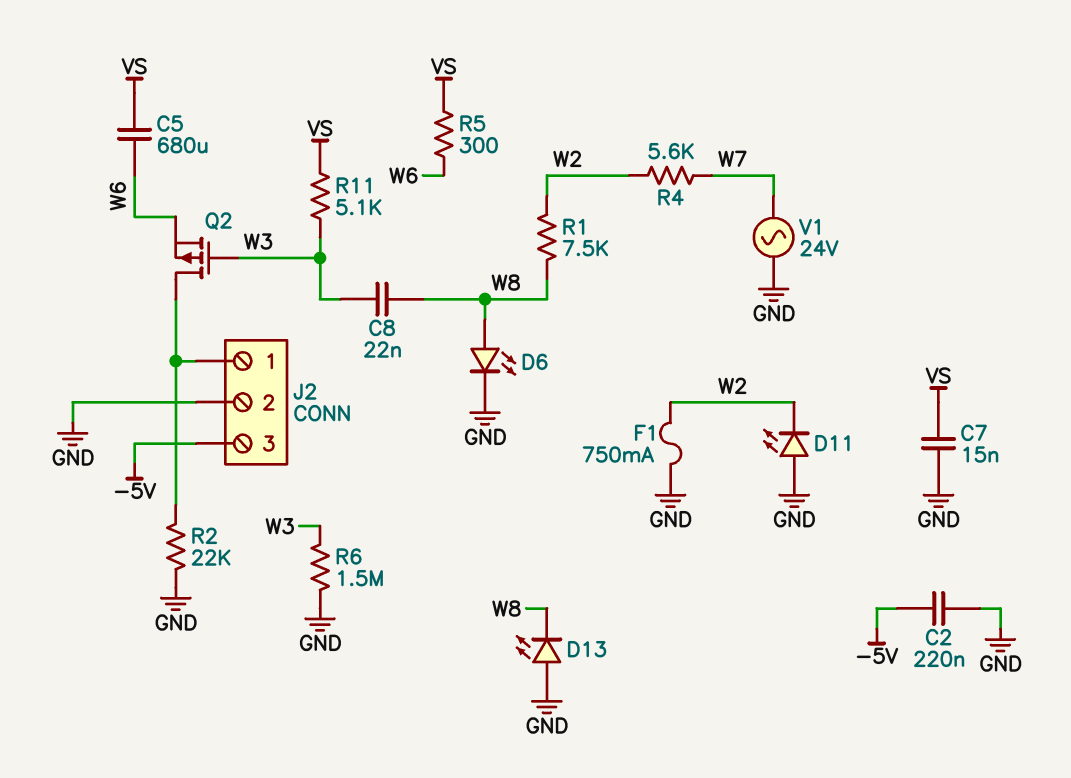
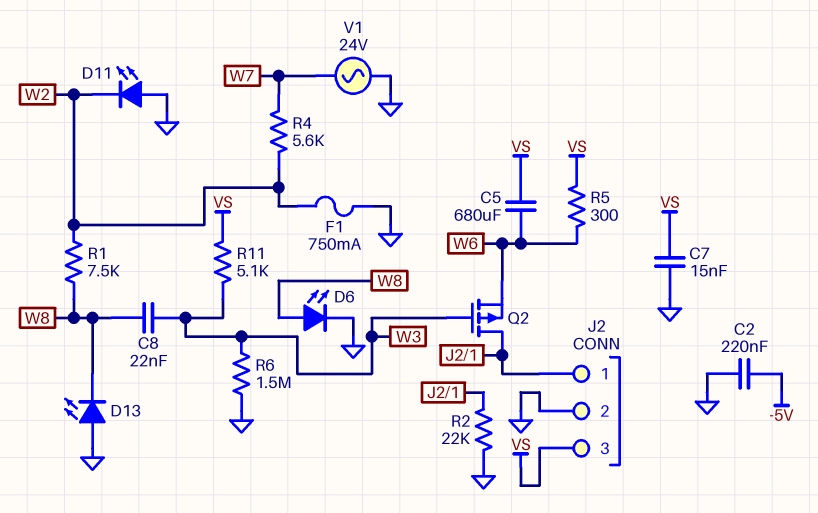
J2 pin 3: -5V -> VS

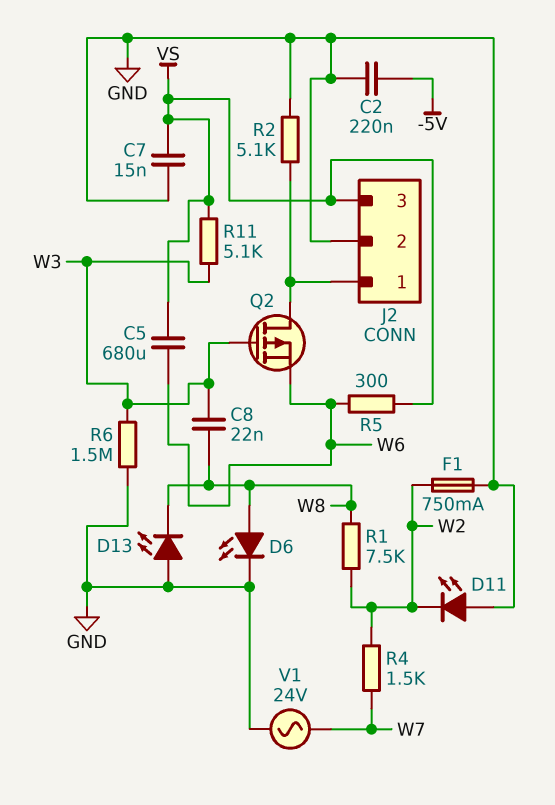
R2: 22k (GND, J2/1) -> 5.1k (GND, J2/1)
R4: 5.6k (W2, W7) -> 1.5k (W2, W7)

